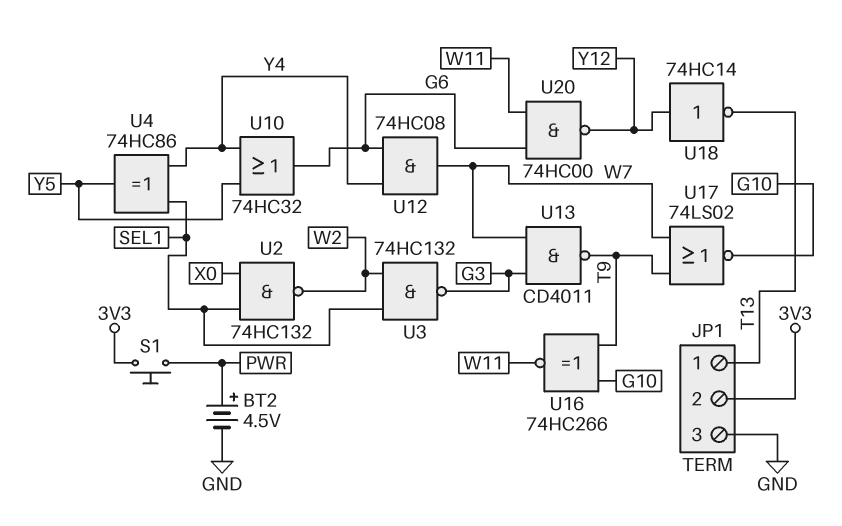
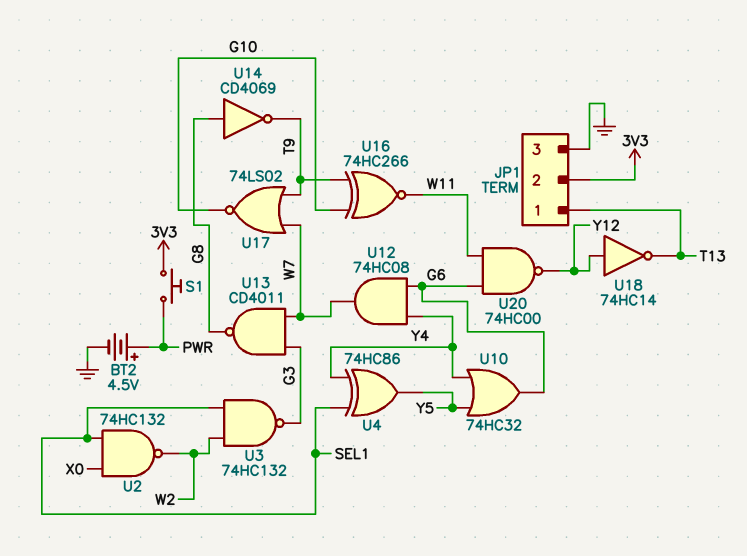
U13: NAND CD4011 (in G3, in W7, out T9) -> NAND CD4011 (in G3, in W7, out G8)
U14: none -> NOT CD4069 (in G8, out T9)

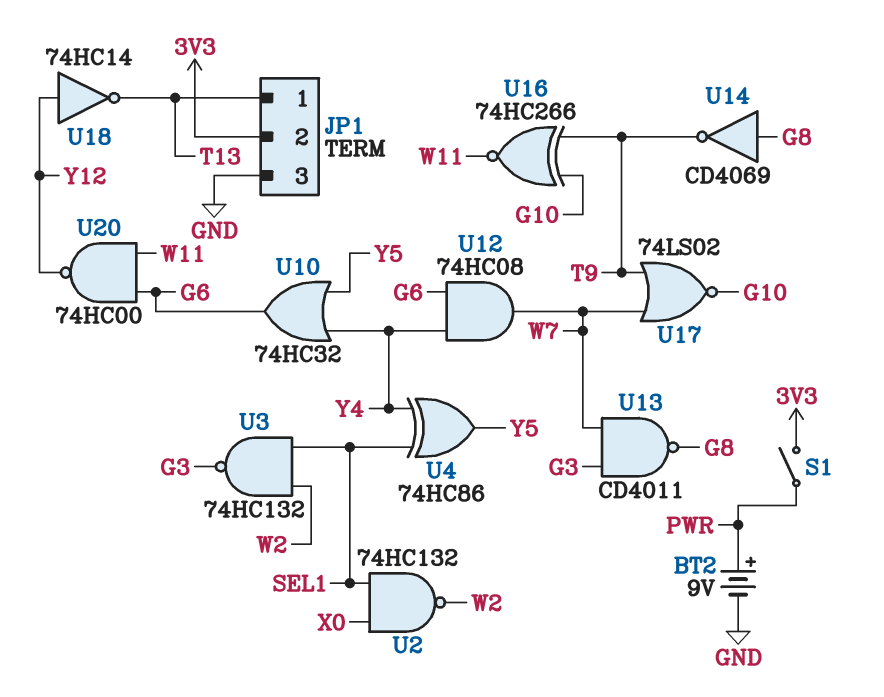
BT2: 4.5V (plus PWR, minus GND) -> 9V (plus PWR, minus GND)
S1: button (3V3, PWR) -> switch (3V3, PWR)

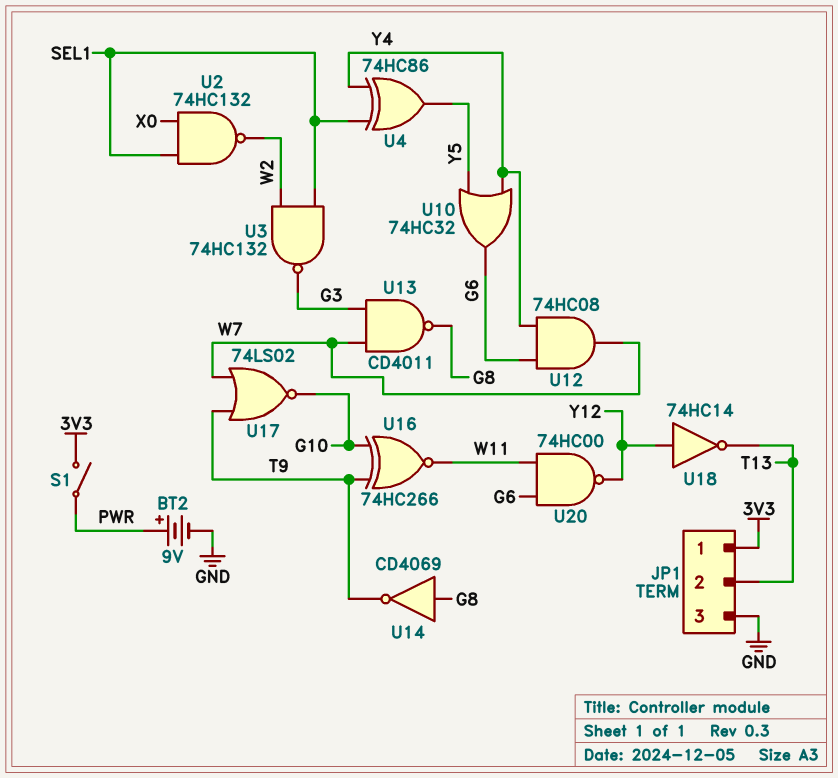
JP1 pin 1: T13 -> 3V3
JP1 pin 2: 3V3 -> T13

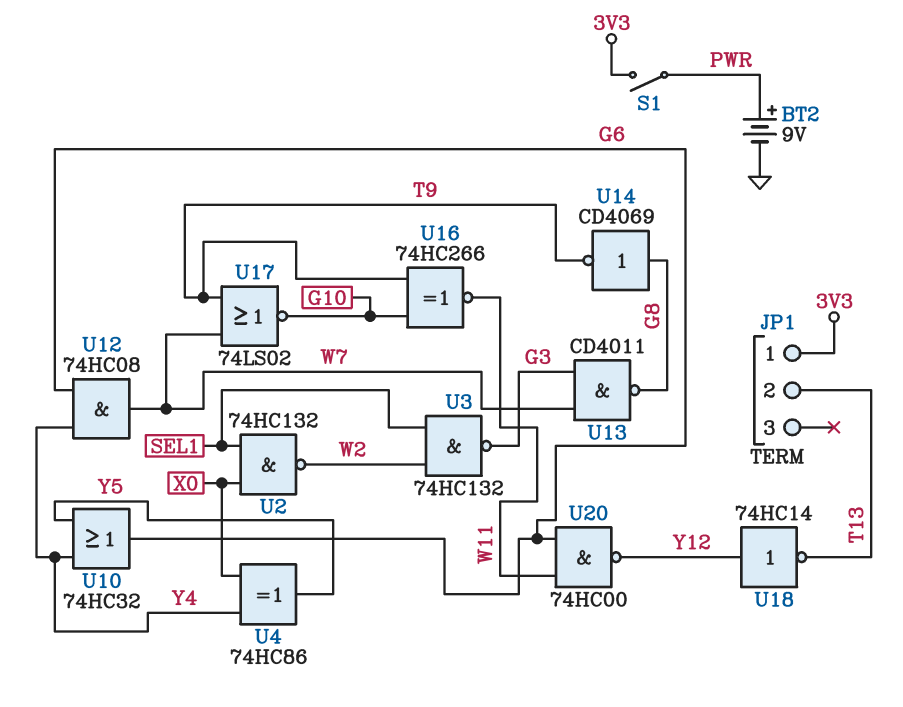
JP1 pin 3: GND -> none
U4: XOR 74HC86 (in SEL1, in Y4, out Y5) -> XOR 74HC86 (in X0, in Y4, out Y5)

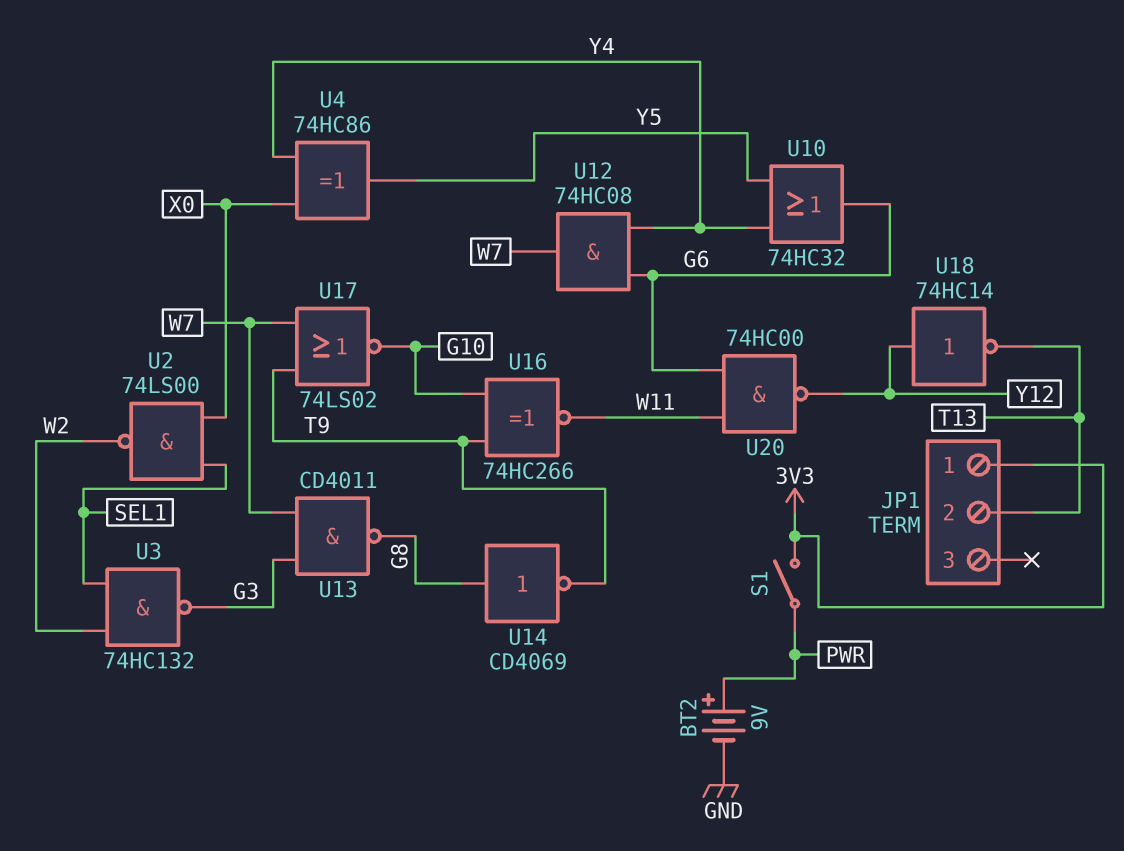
U2: NAND 74HC132 (in SEL1, in X0, out W2) -> NAND 74LS00 (in SEL1, in X0, out W2)

